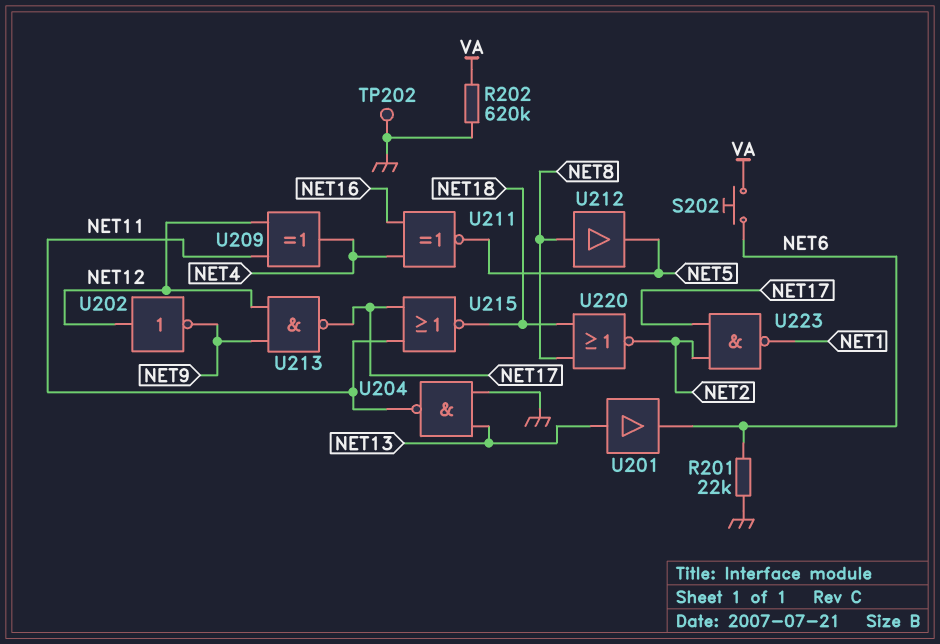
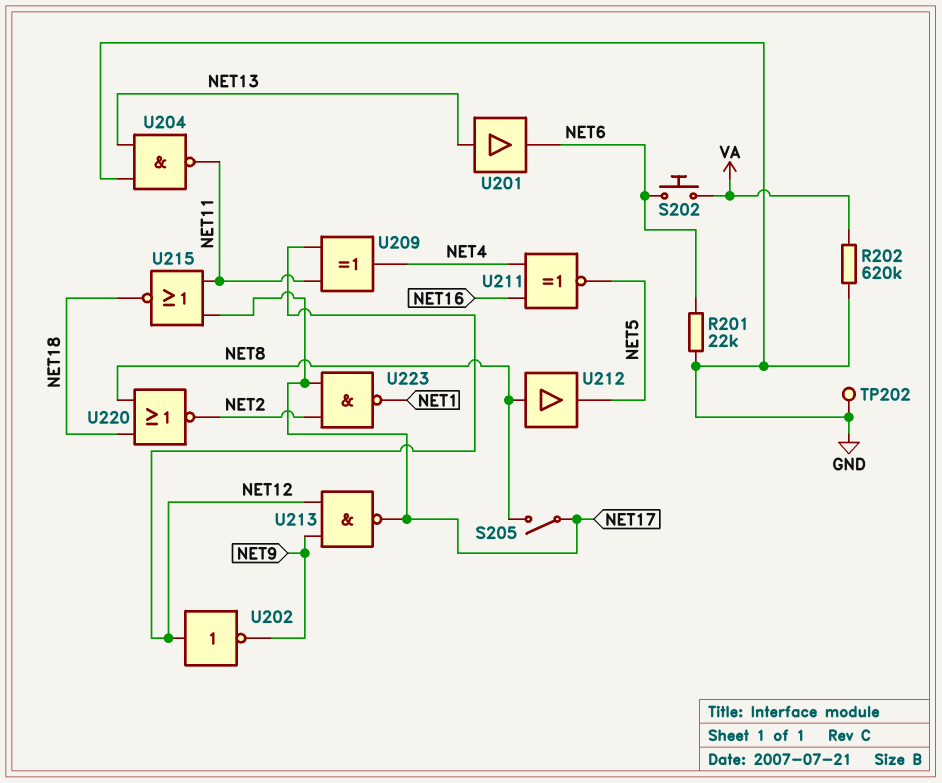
S205: none -> switch (NET8, NET17)

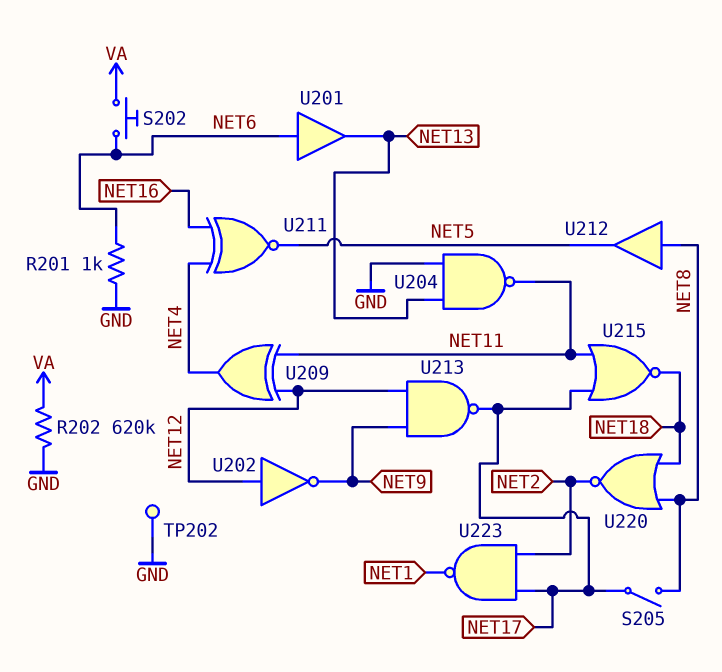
R201: 22k (GND, NET6) -> 1k (GND, NET6)
U201: buffer (in NET13, out NET6) -> buffer (in NET6, out NET13)

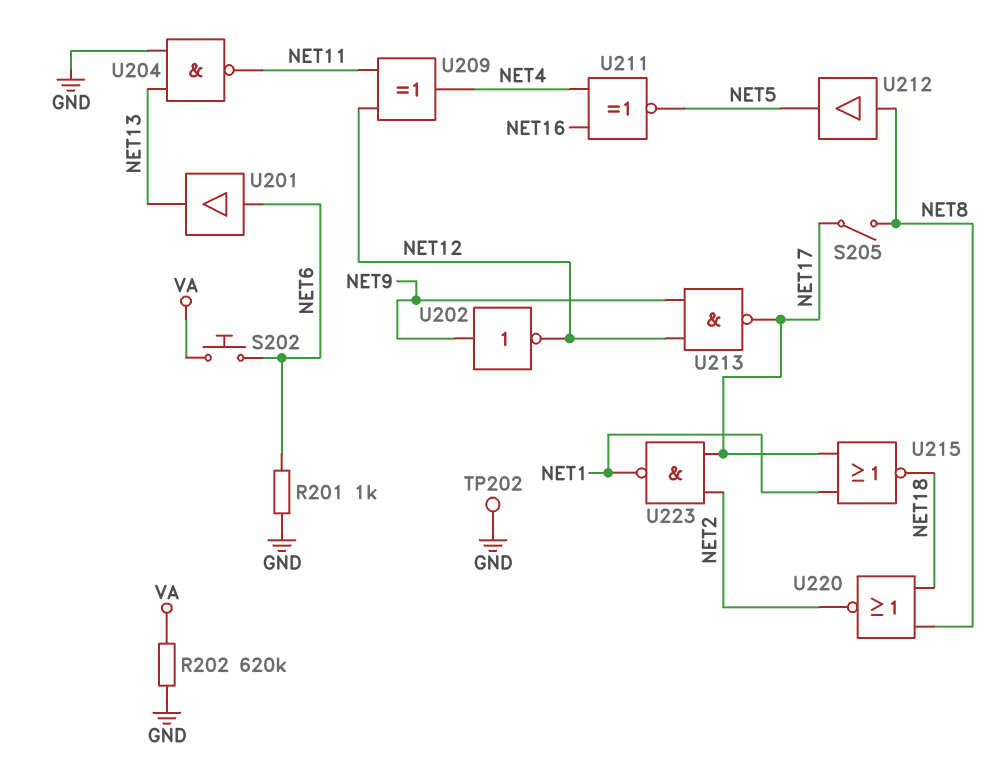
U202: NOT (in NET12, out NET9) -> NOT (in NET9, out NET12)
U215: NOR (in NET11, in NET17, out NET18) -> NOR (in NET1, in NET17, out NET18)

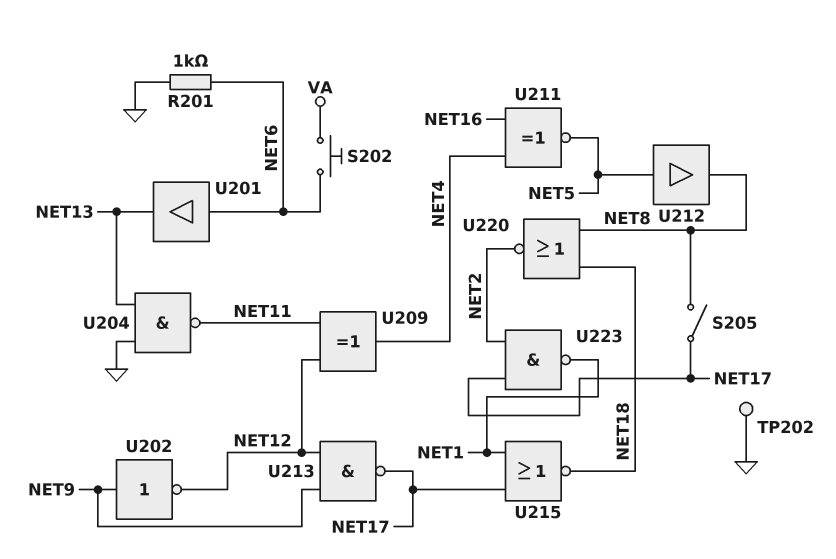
R202: 620k (GND, VA) -> none
U212: buffer (in NET8, out NET5) -> buffer (in NET5, out NET8)

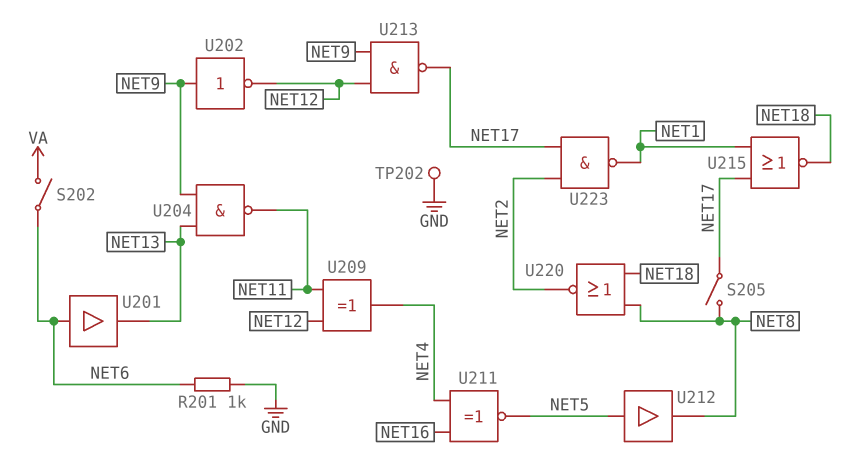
S202: button (NET6, VA) -> switch (NET6, VA)
U204: NAND (in GND, in NET13, out NET11) -> NAND (in NET9, in NET13, out NET11)

